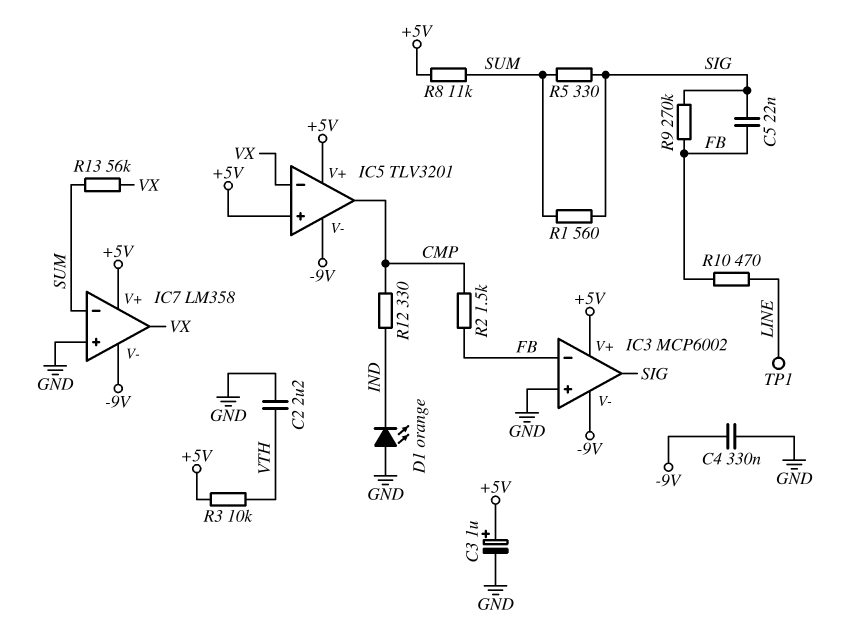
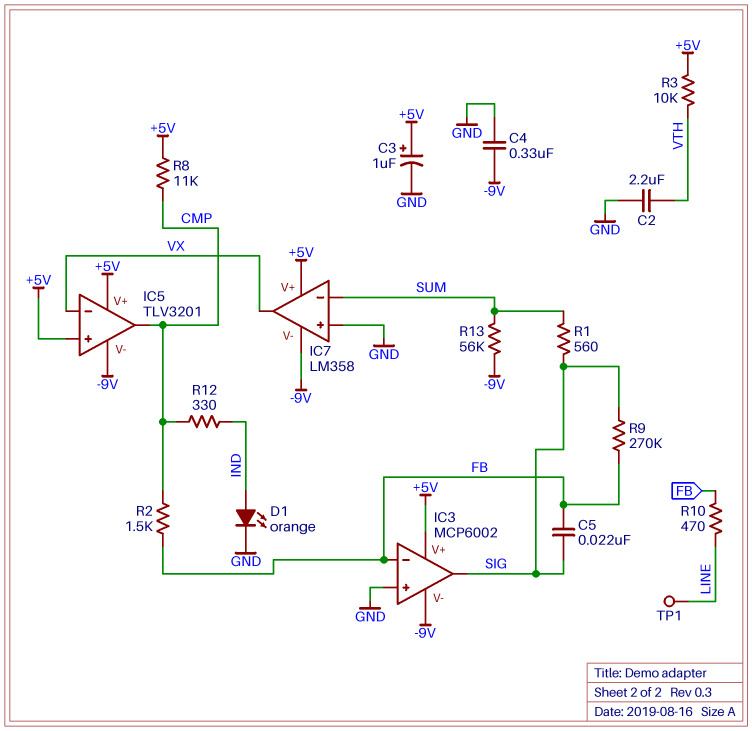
D1: LED orange (A GND, K IND) -> LED orange (A IND, K GND)
R5: 330 (SIG, SUM) -> none
R8: 11k (+5V, SUM) -> 11k (+5V, CMP)
R13: 56k (SUM, VX) -> 56k (-9V, SUM)

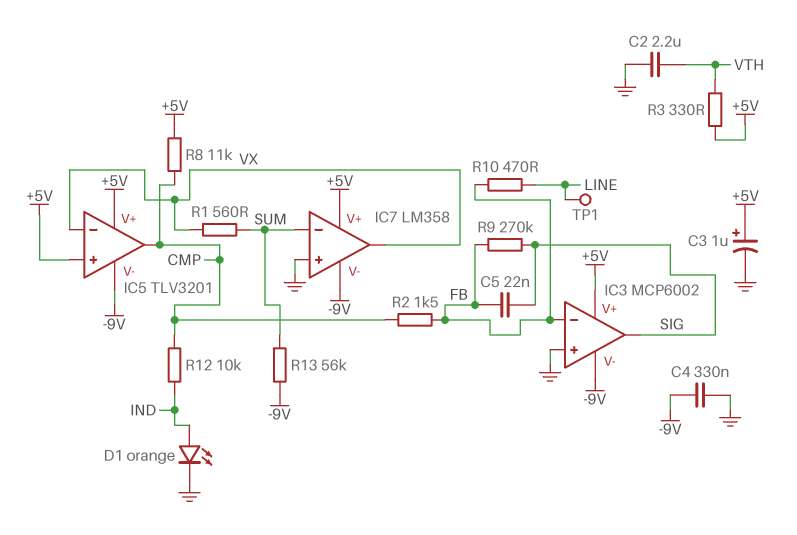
R1: 560 (SIG, SUM) -> 560 (SUM, VX)
R3: 10k (+5V, VTH) -> 330 (+5V, VTH)
R12: 330 (CMP, IND) -> 10k (CMP, IND)

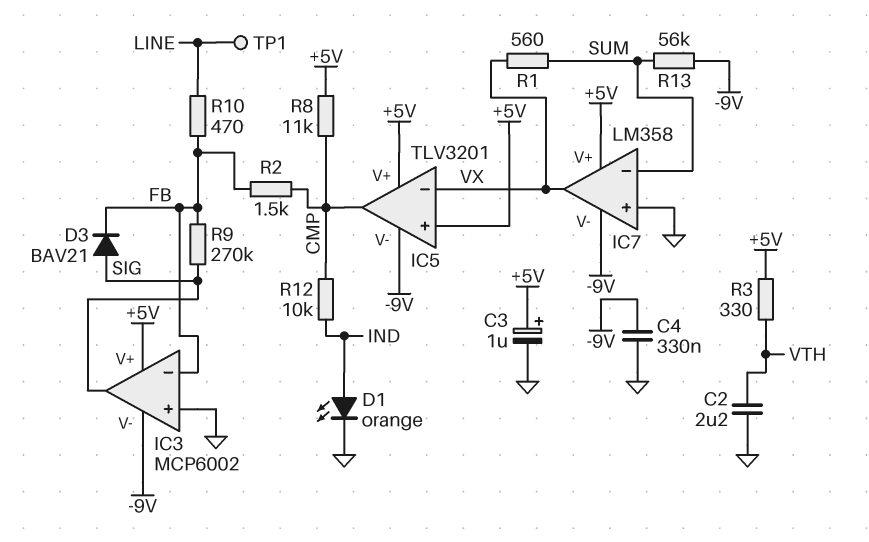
C5: 22nF (FB, SIG) -> none
D3: none -> diode BAV21 (A SIG, K FB)

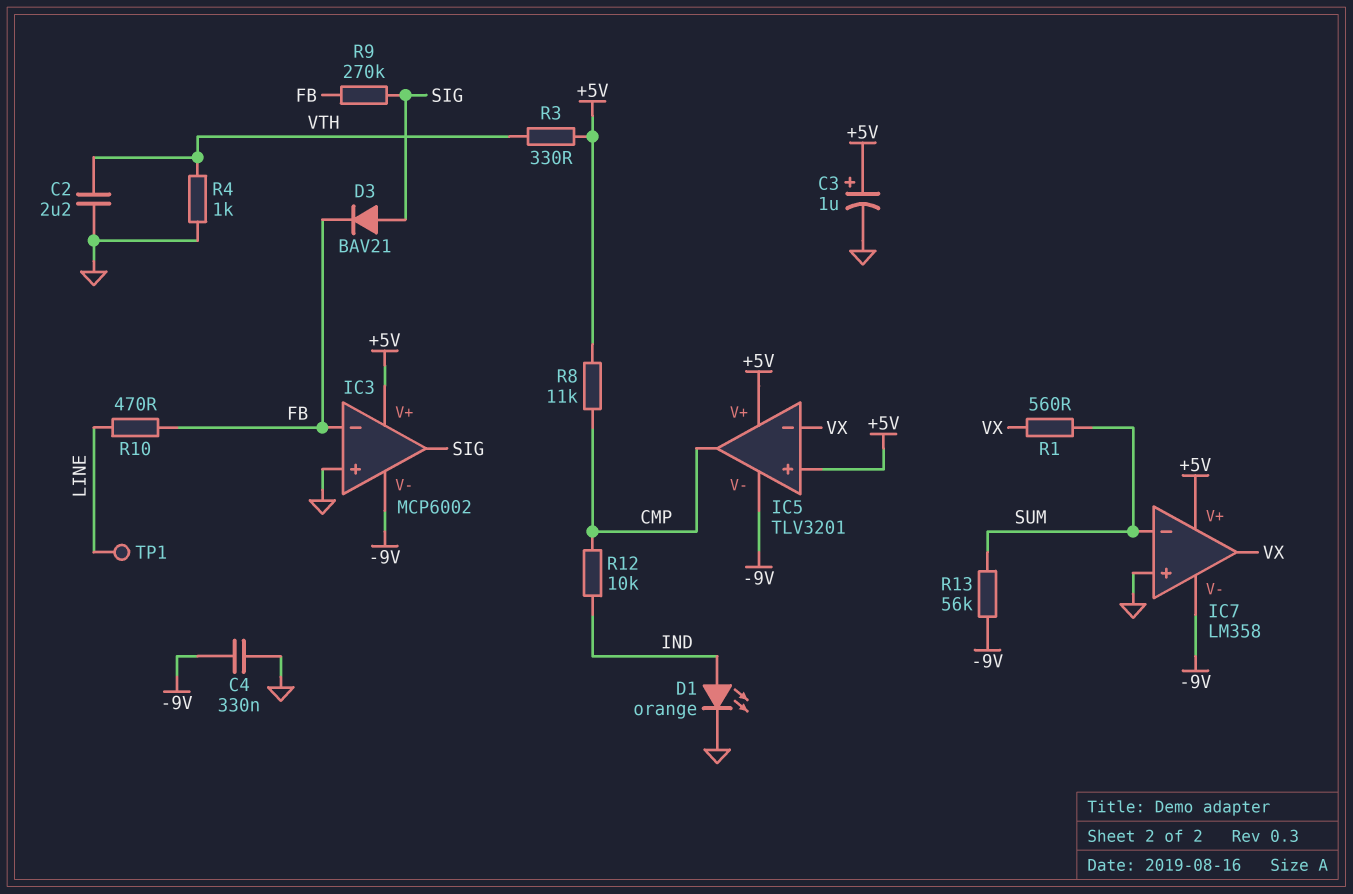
R2: 1.5k (CMP, FB) -> none
R4: none -> 1k (GND, VTH)

